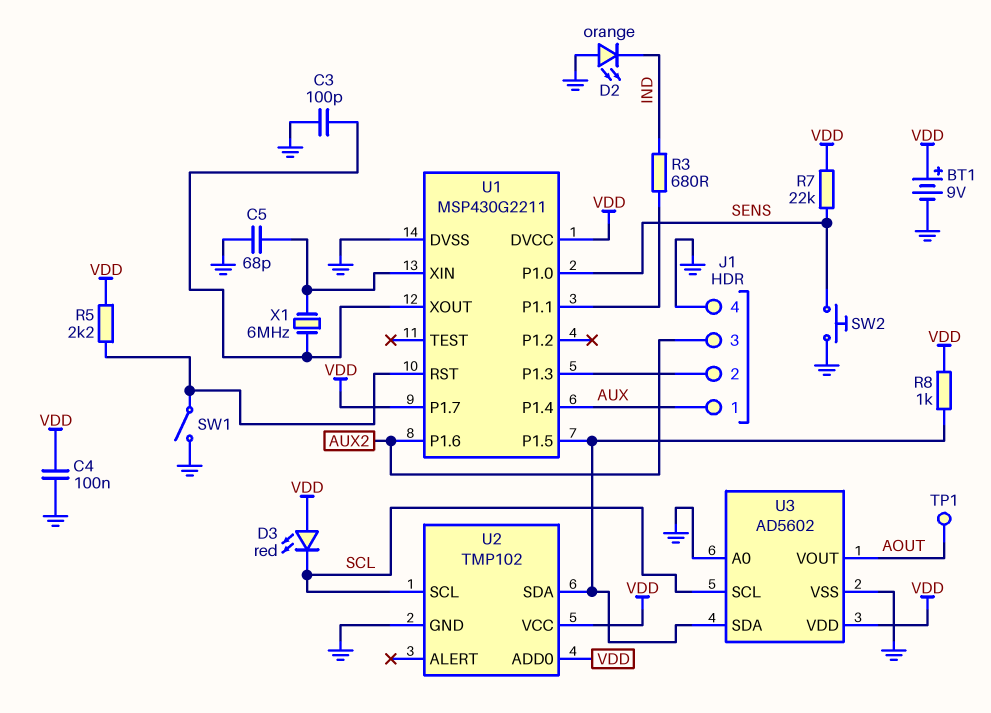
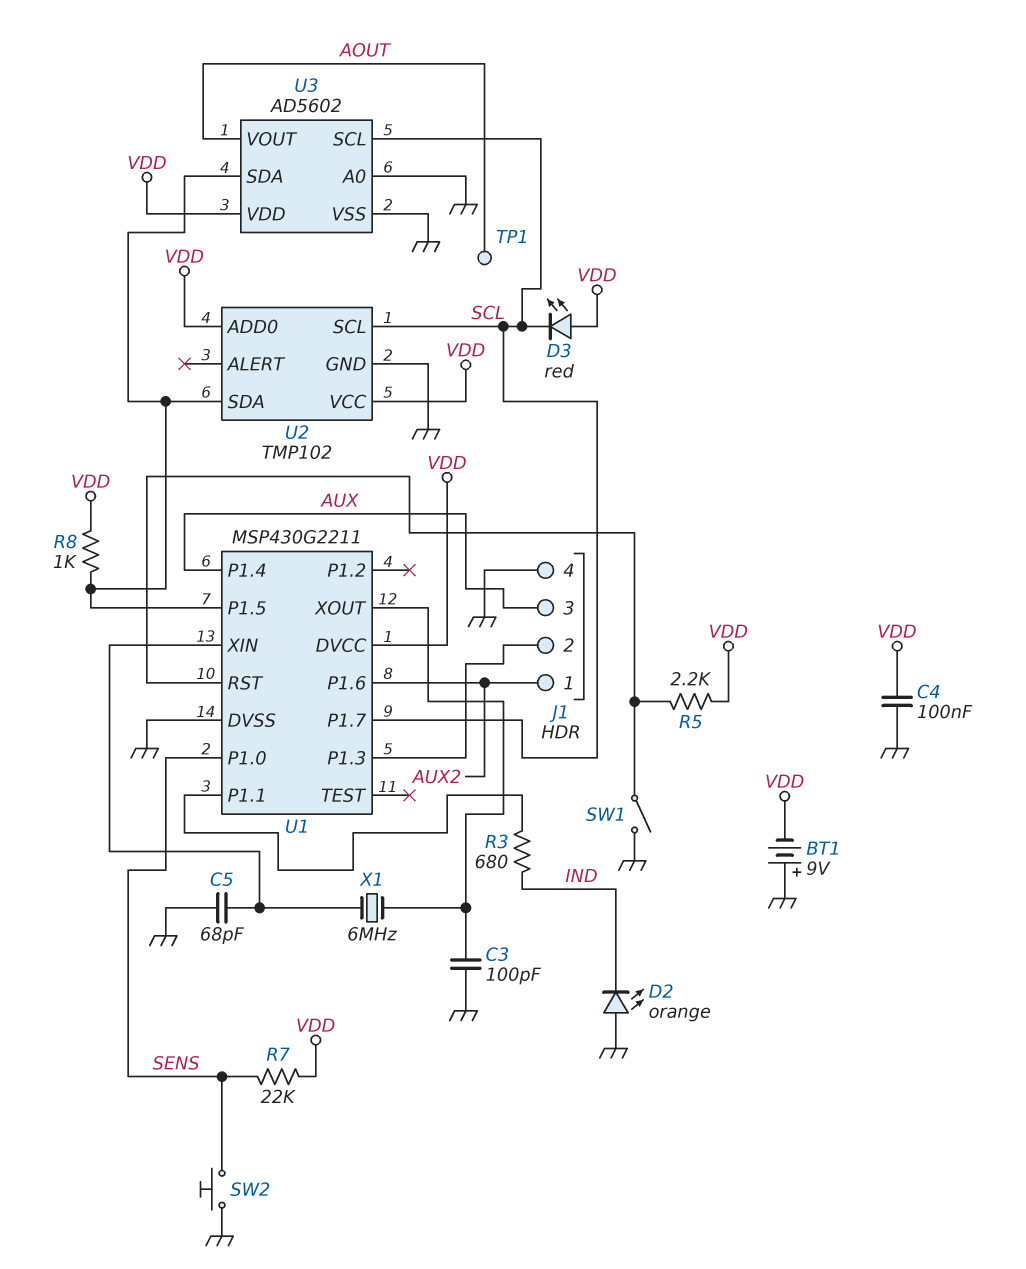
BT1: 9V (plus VDD, minus GND) -> 9V (plus GND, minus VDD)
J1 pin 1: AUX -> AUX2
J1 pin 3: AUX2 -> AUX
U1 pin P1.7: VDD -> SCL

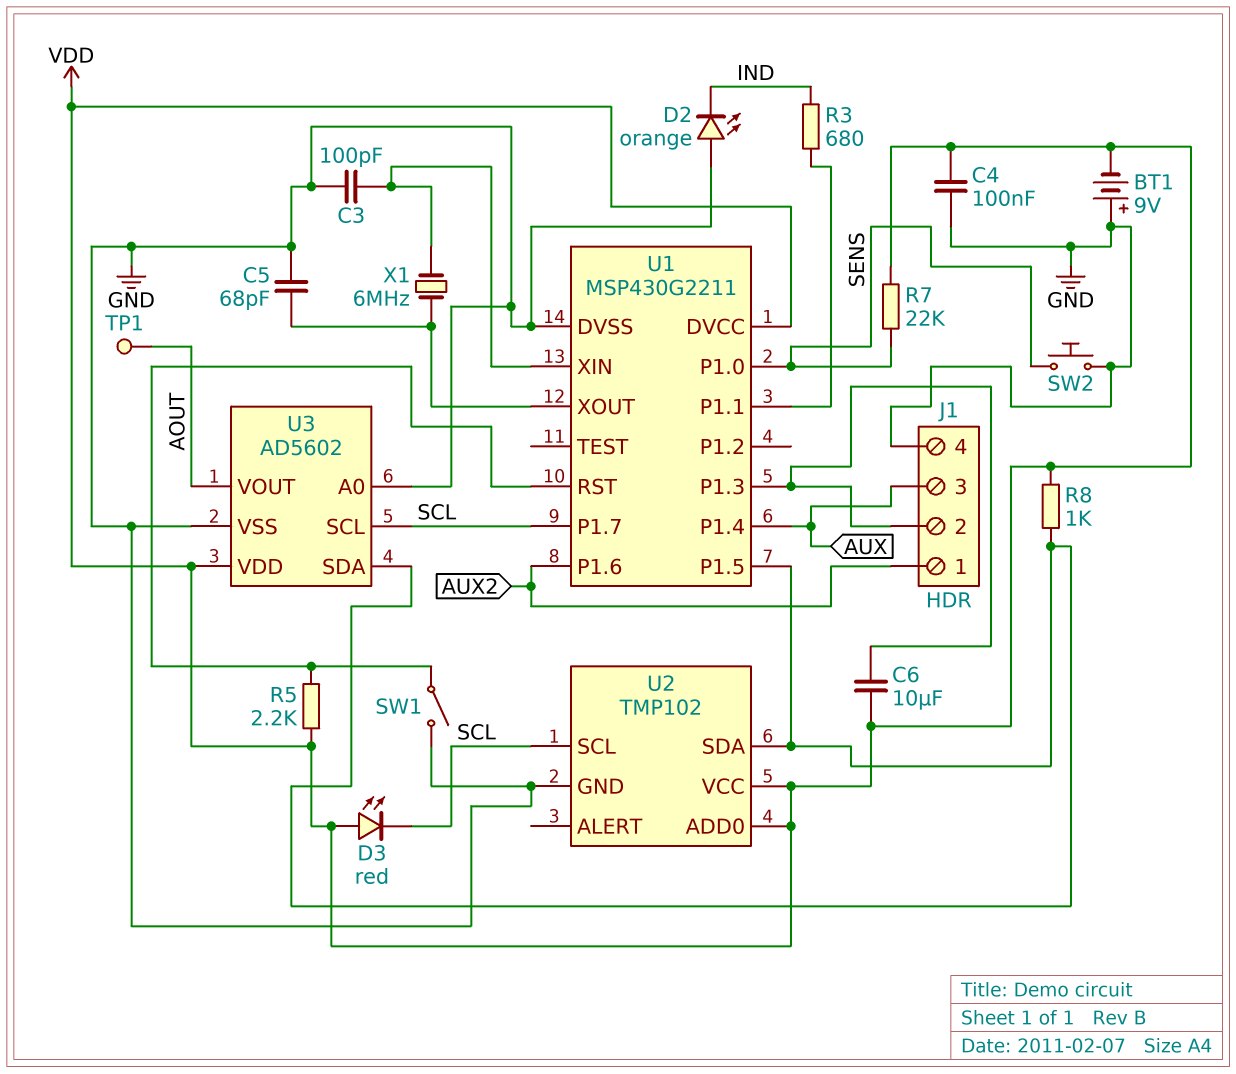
C3: 100pF (GND, U1/XOUT) -> 100pF (GND, U1/XIN)
C5: 68pF (GND, U1/XIN) -> 68pF (GND, U1/XOUT)
C6: none -> 10uF (J1/2, VDD)

